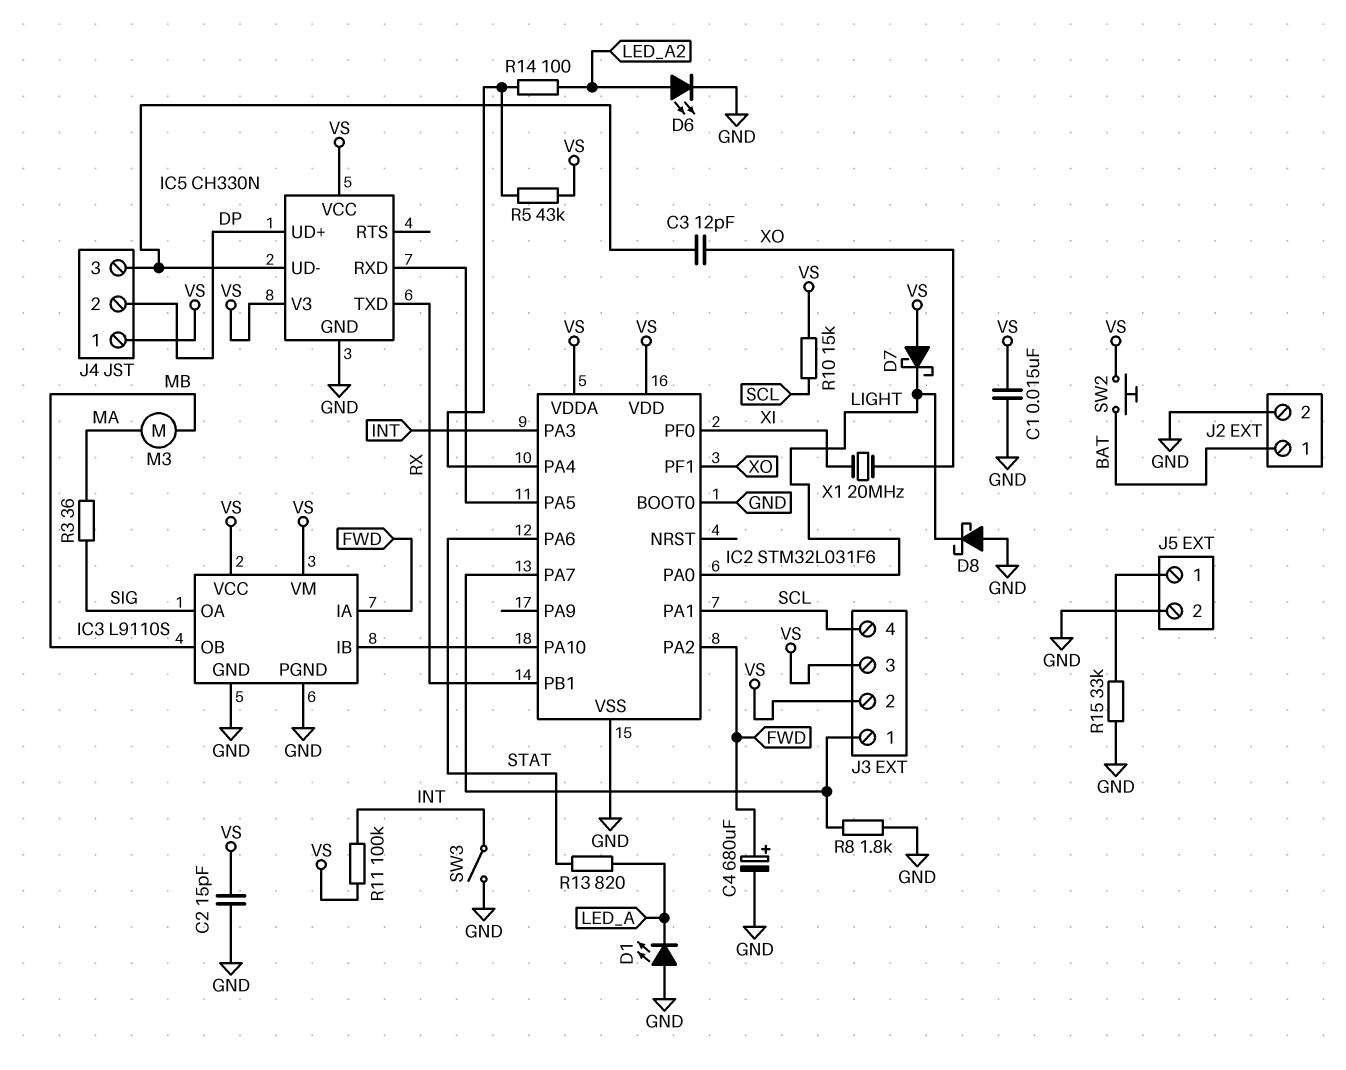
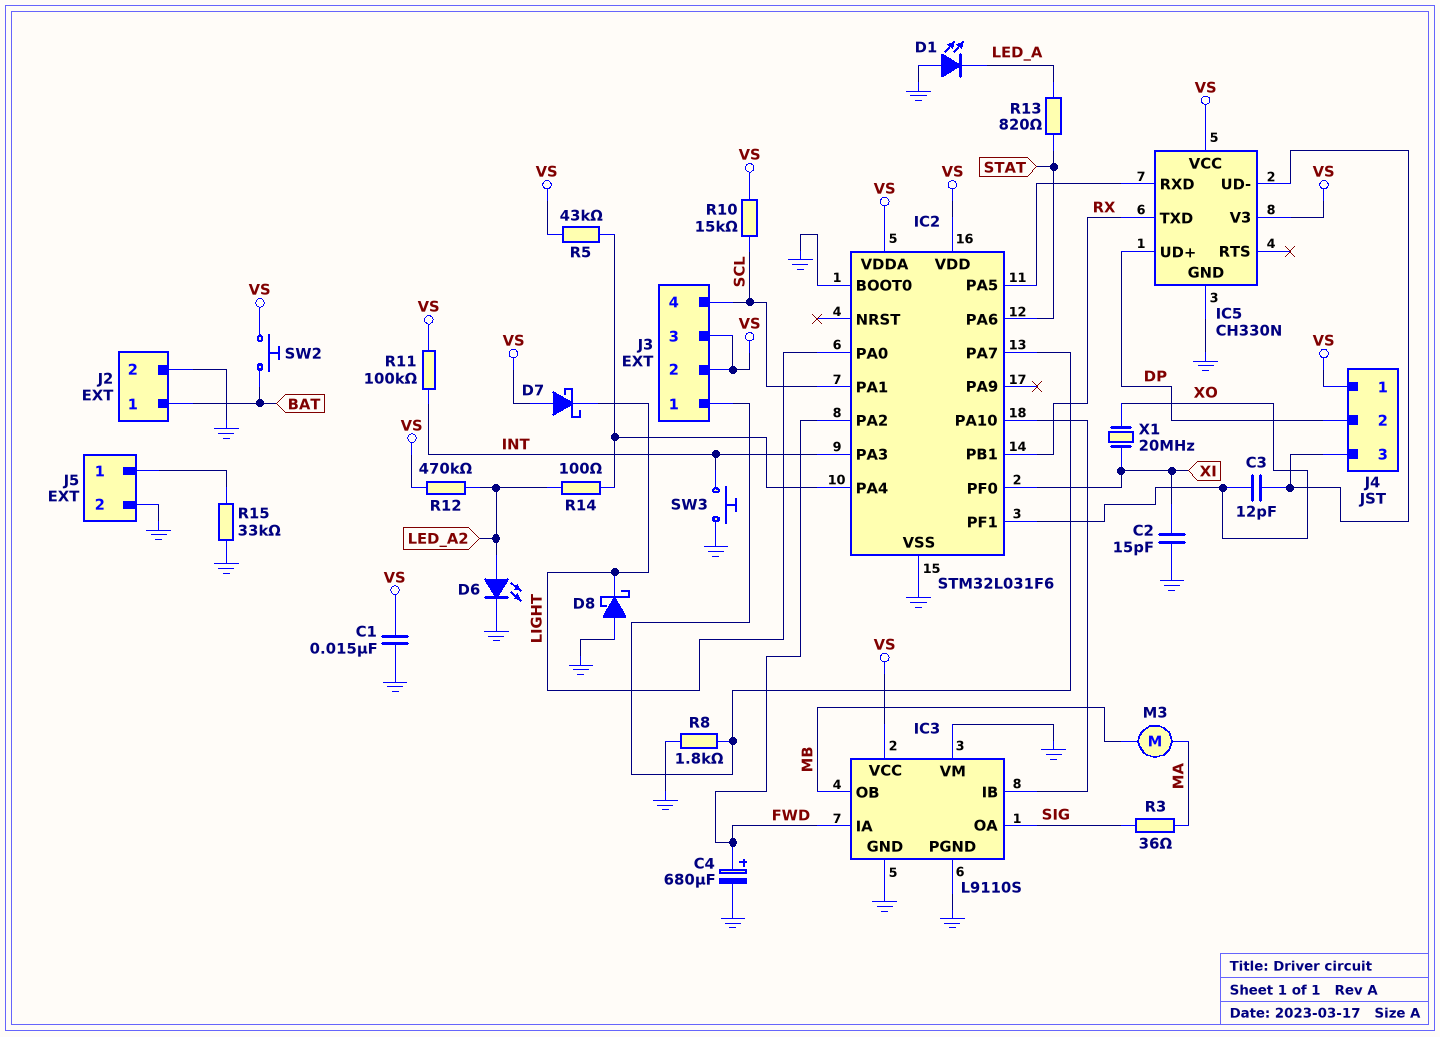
C2: 15pF (GND, VS) -> 15pF (GND, XI)
IC3 pin VM: VS -> GND
R12: none -> 470k (LED_A2, VS)
SW3: switch (GND, INT) -> button (GND, INT)

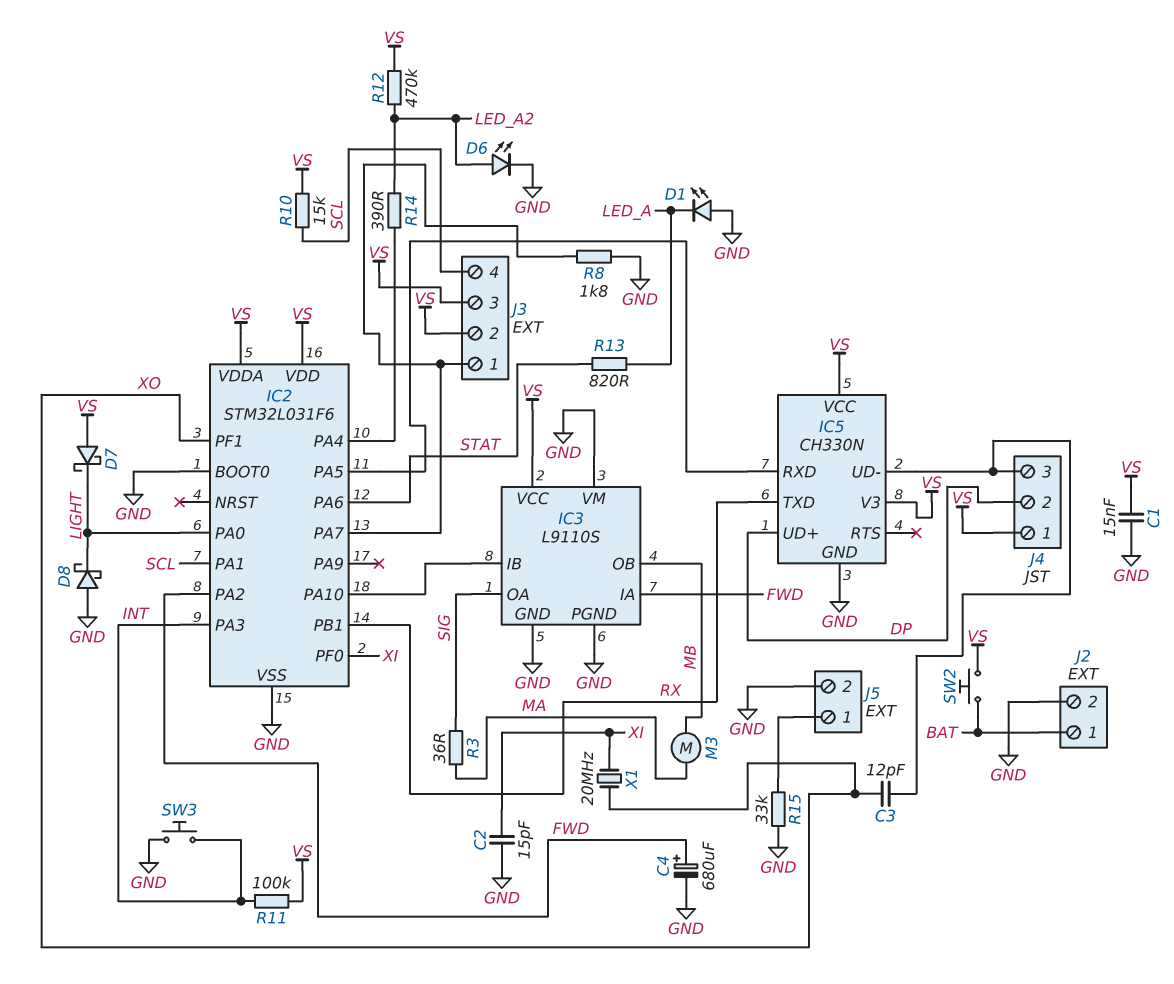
R5: 43k (IC2/PA4, VS) -> none
R14: 100 (IC2/PA4, LED_A2) -> 390 (IC2/PA4, LED_A2)

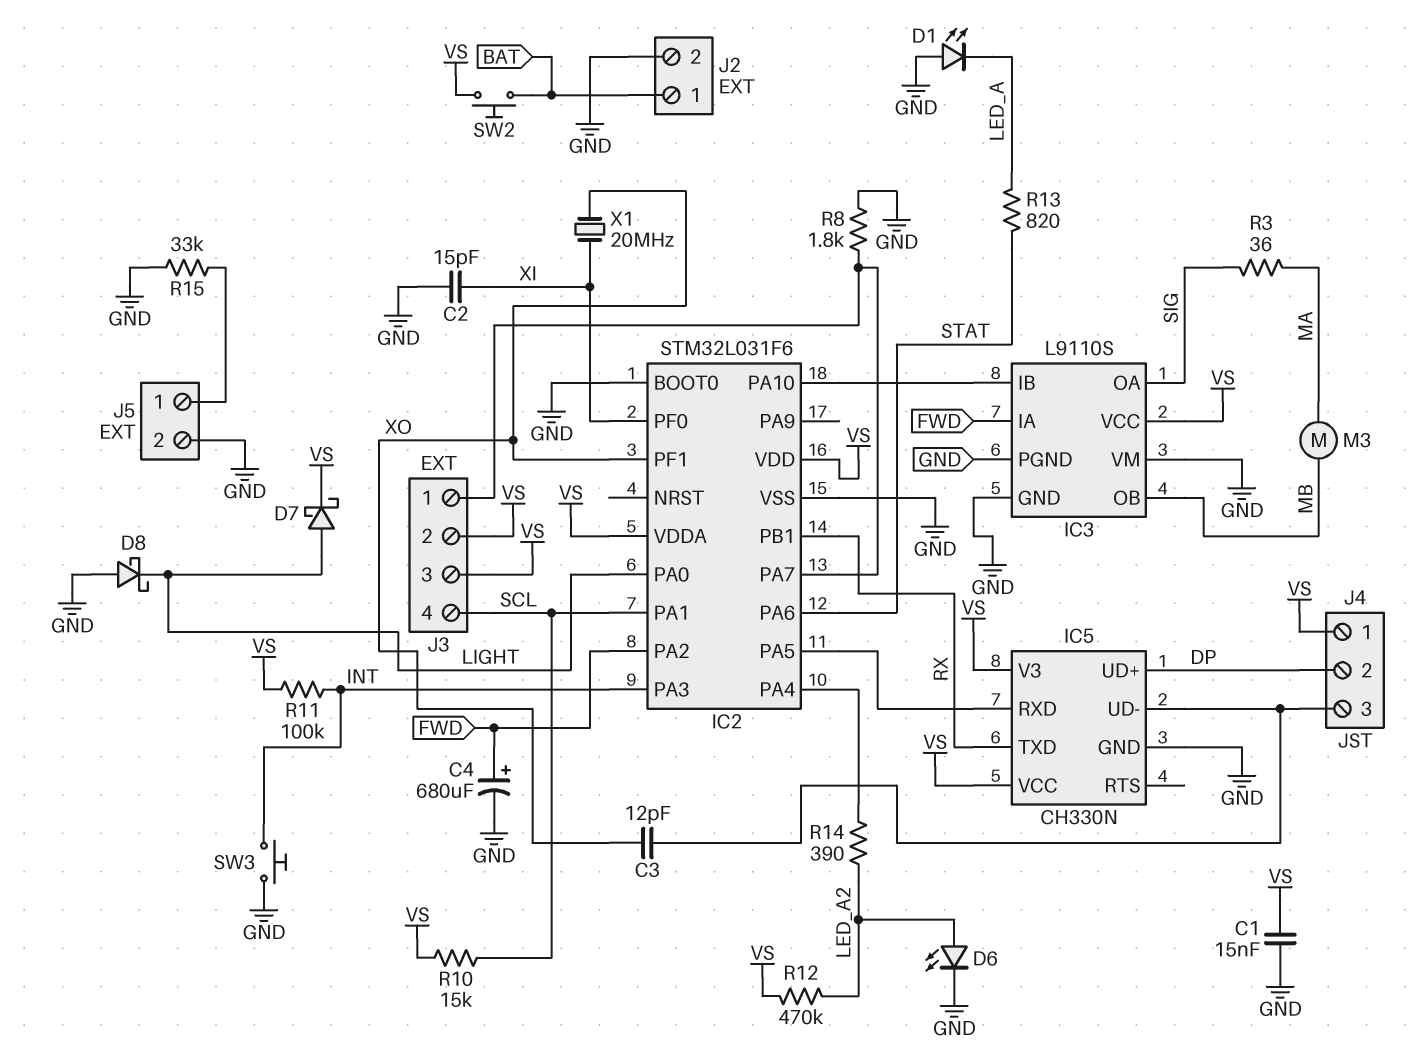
D7: schottky (A VS, K LIGHT) -> schottky (A LIGHT, K VS)

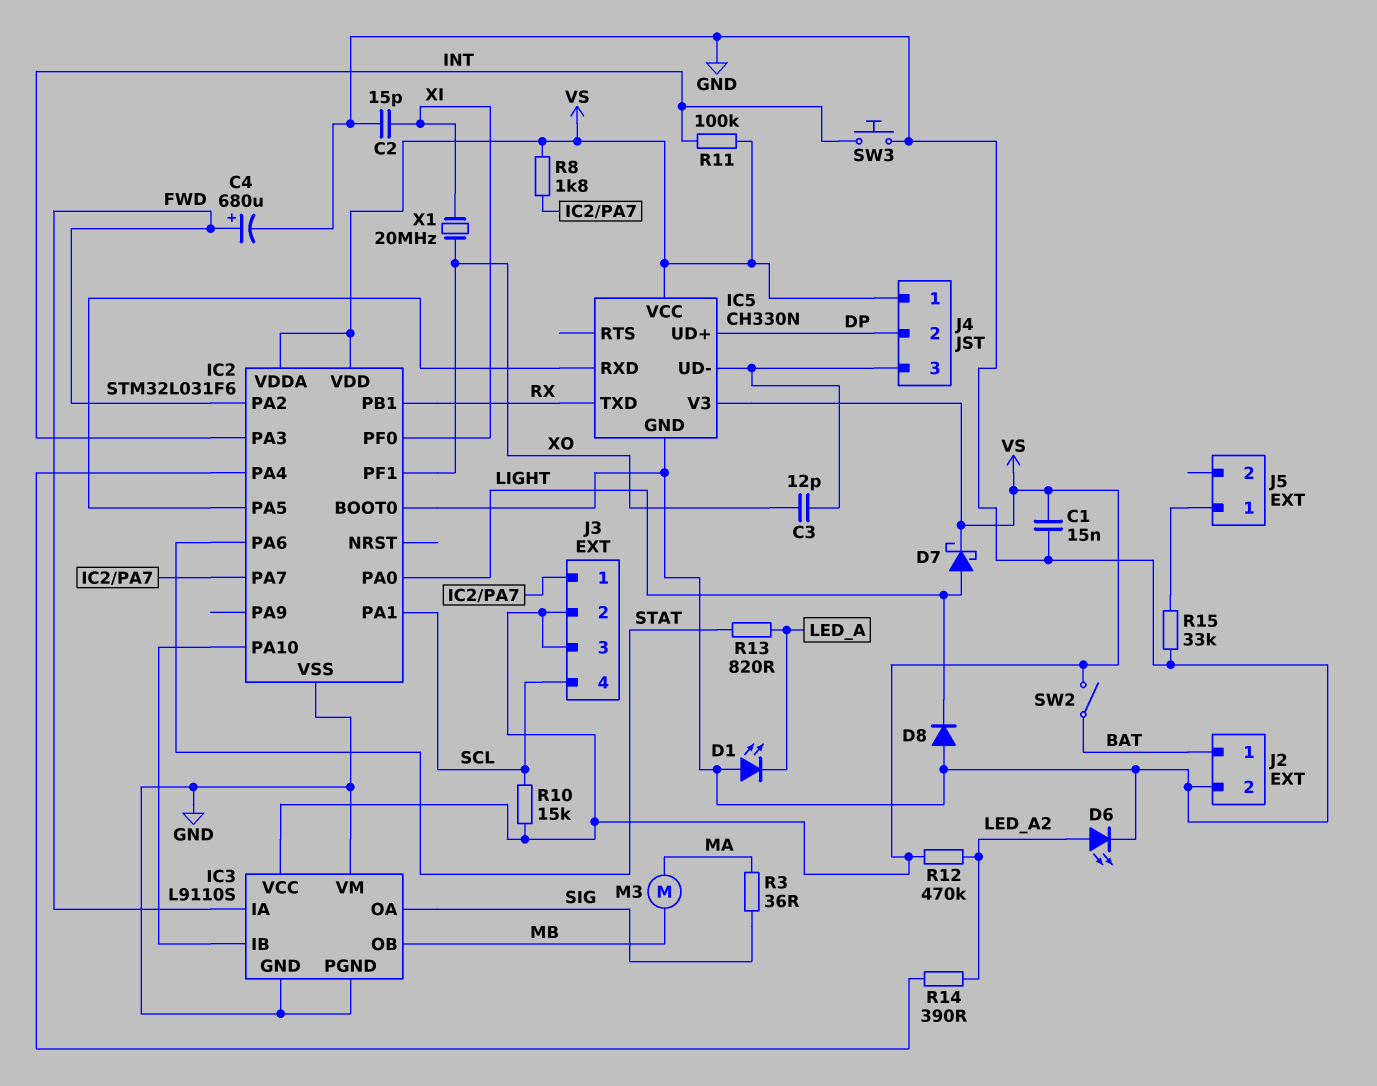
D8: schottky (A GND, K LIGHT) -> diode (A GND, K LIGHT)
J5 pin 2: GND -> none
R8: 1.8k (GND, IC2/PA7) -> 1.8k (IC2/PA7, VS)
SW2: button (BAT, VS) -> switch (BAT, VS)

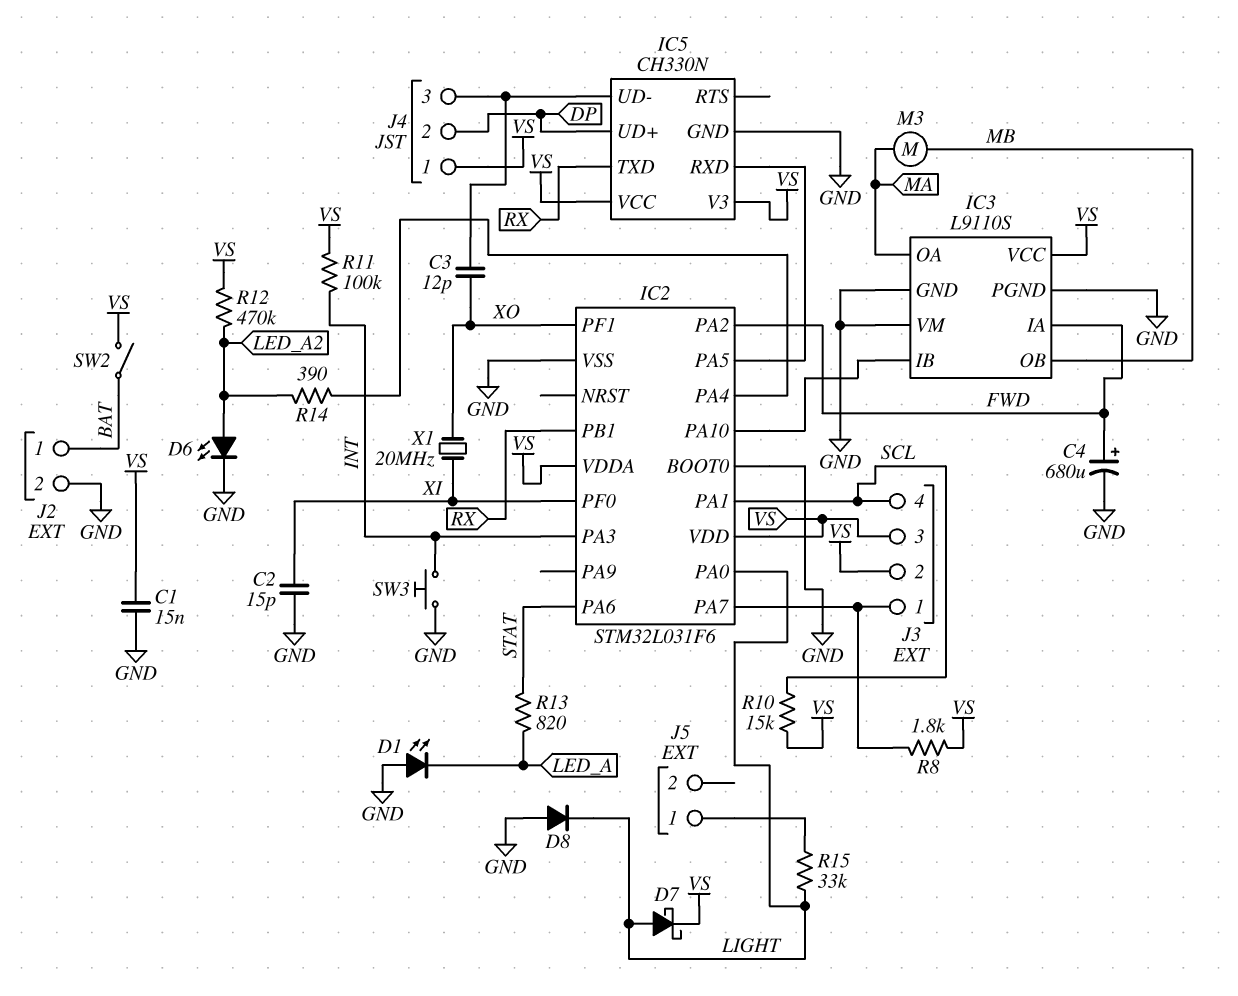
IC3 pin OA: SIG -> MA
R3: 36 (MA, SIG) -> none
R15: 33k (GND, J5/1) -> 33k (J5/1, LIGHT)

